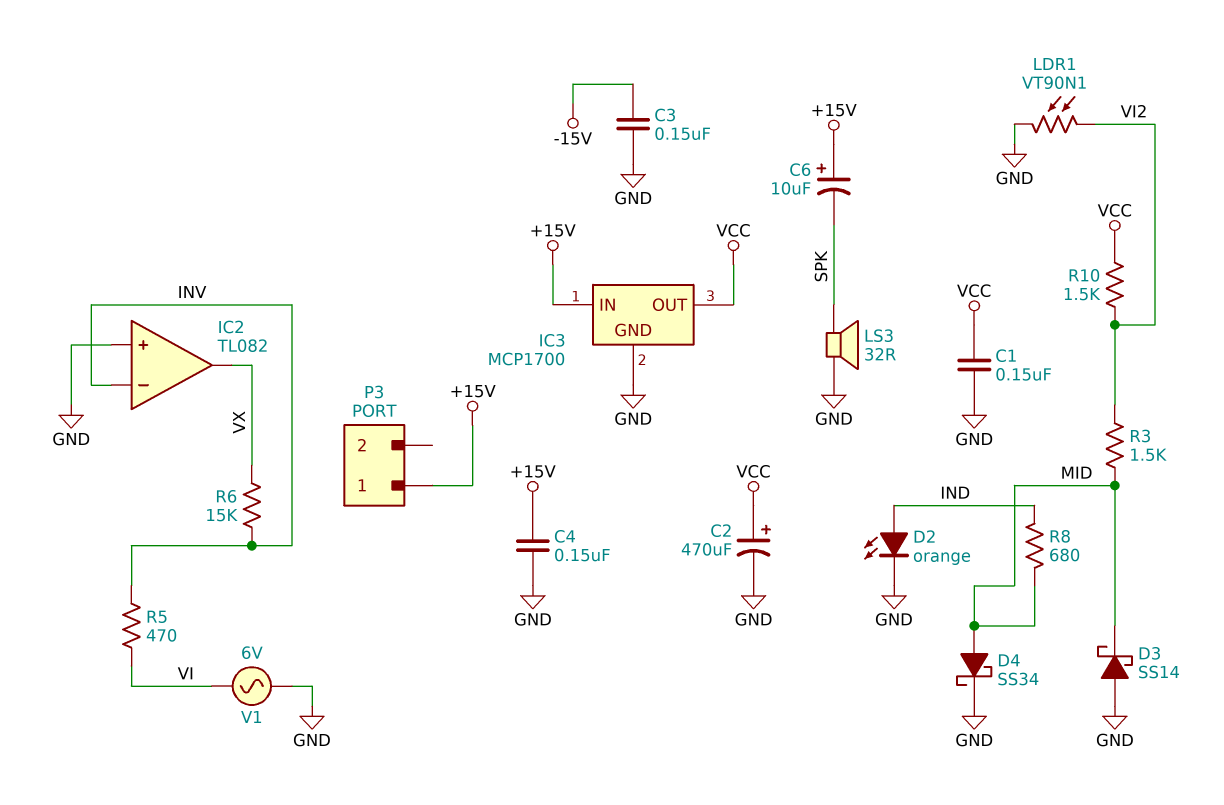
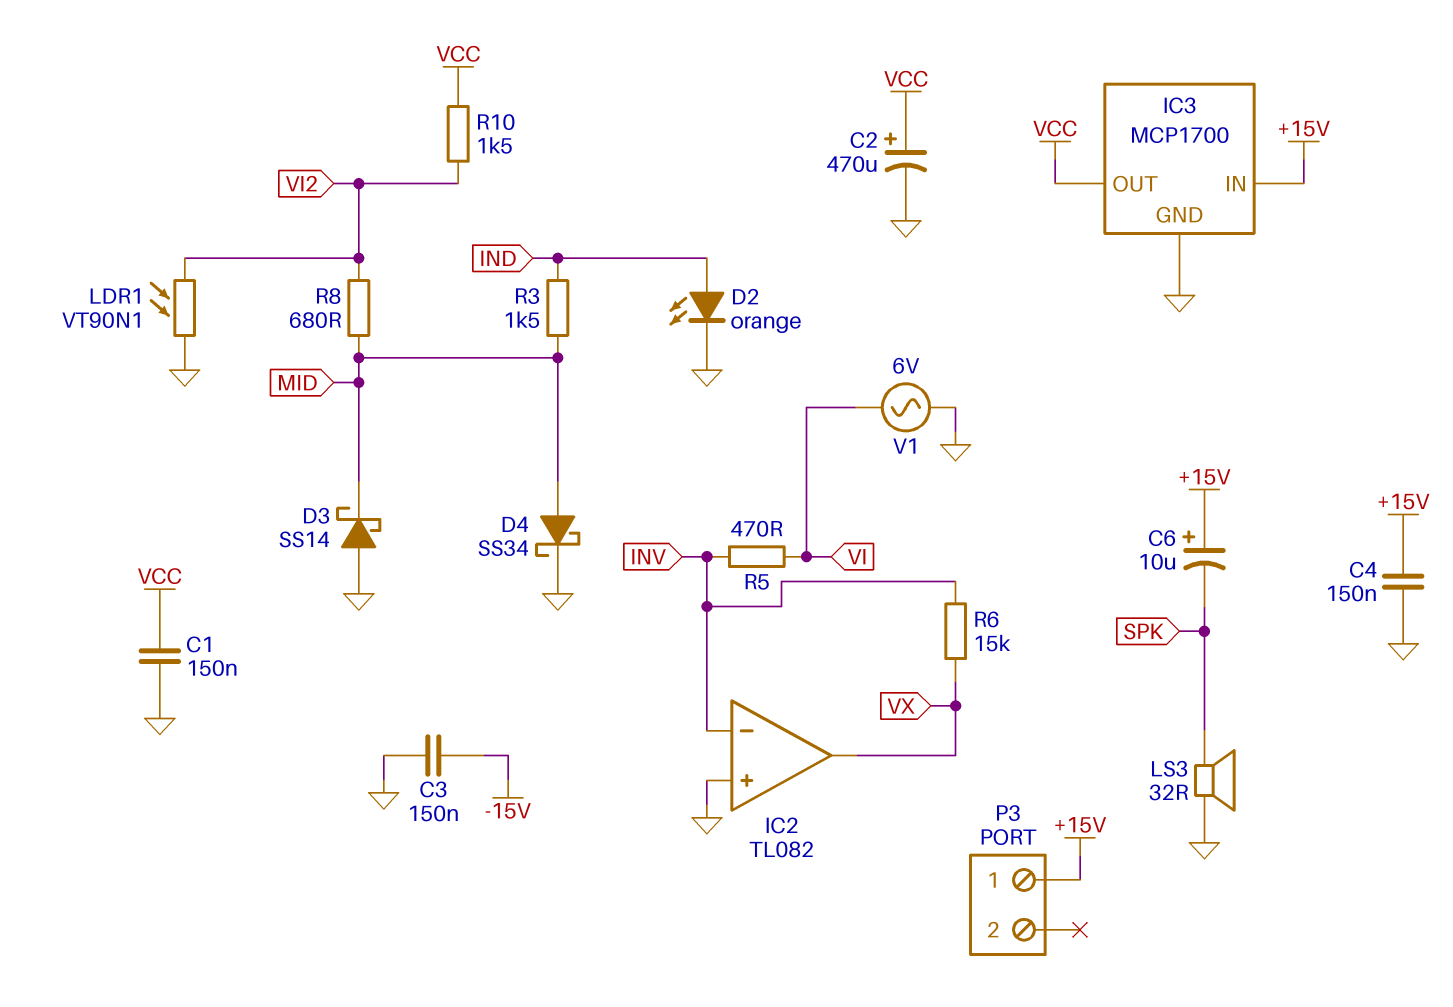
R3: 1.5k (MID, VI2) -> 1.5k (IND, MID)
R8: 680 (IND, MID) -> 680 (MID, VI2)

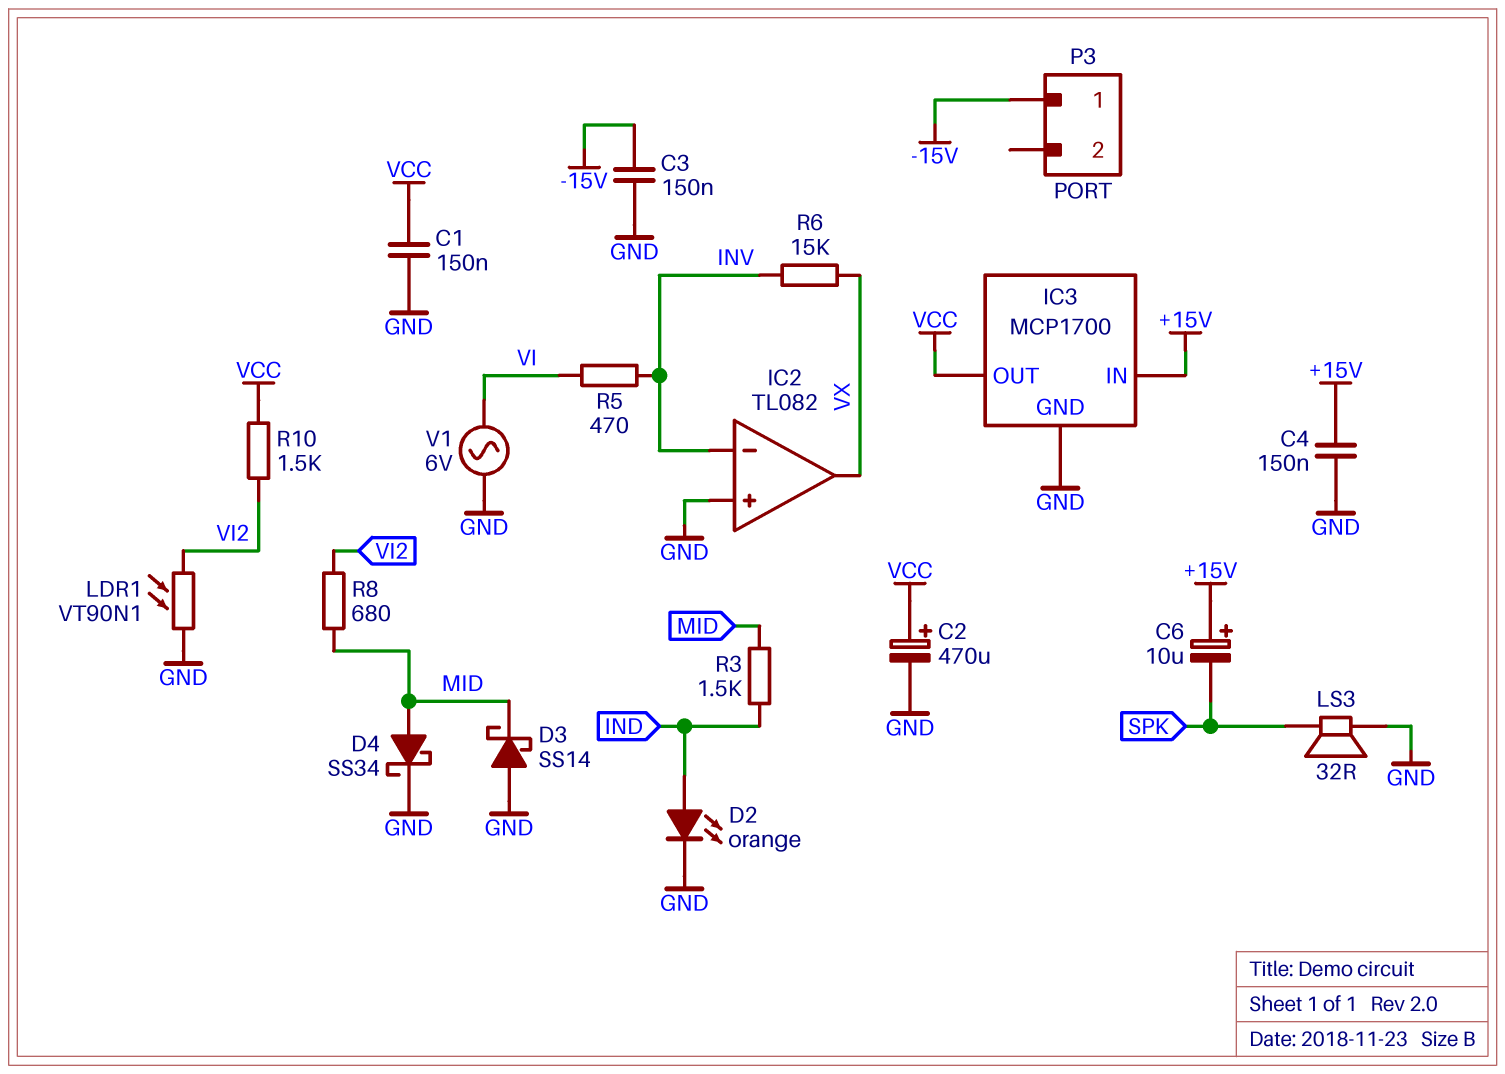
P3 pin 1: +15V -> -15V

